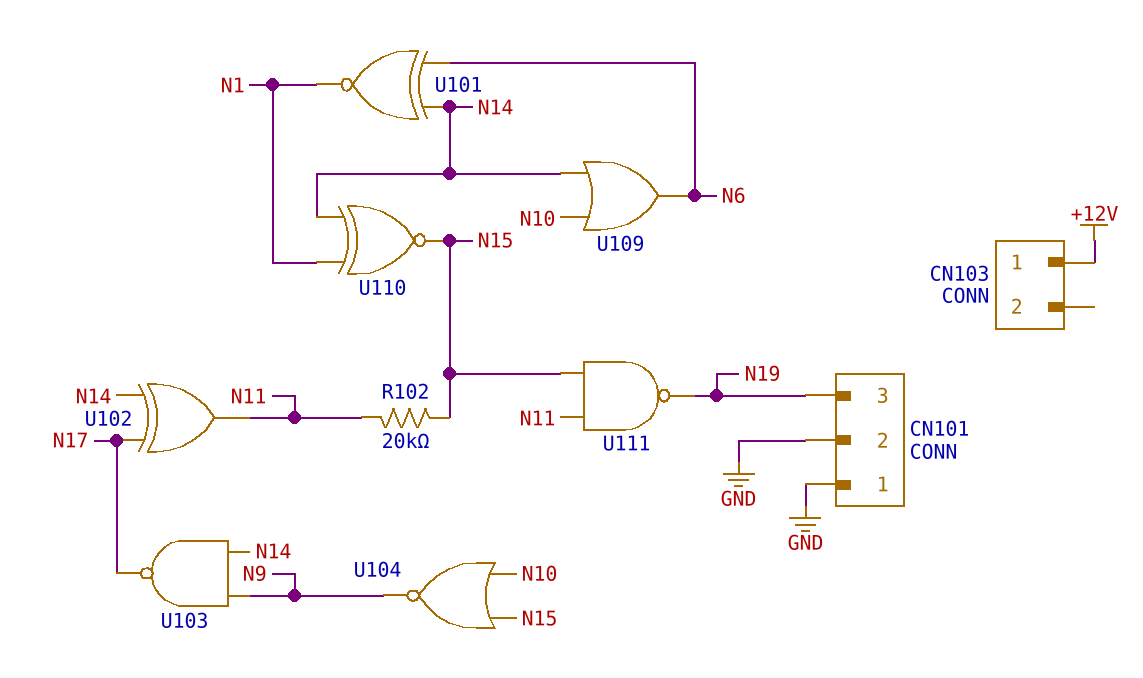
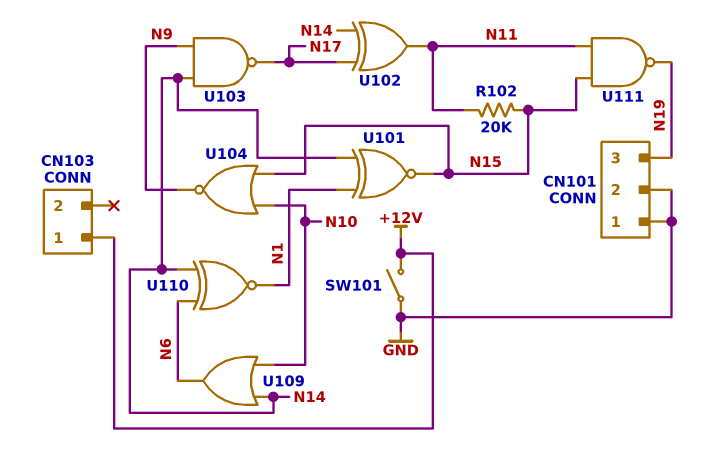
SW101: none -> switch (+12V, GND)
U101: XNOR (in N6, in N14, out N1) -> XNOR (in N1, in N14, out N15)
U110: XNOR (in N1, in N14, out N15) -> XNOR (in N6, in N14, out N1)

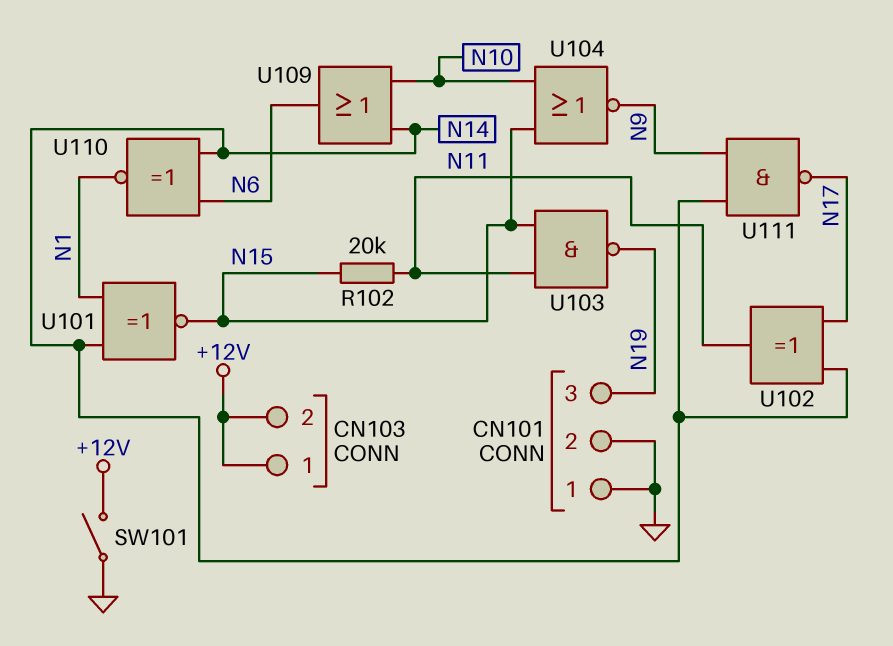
CN103 pin 2: none -> +12V
U103: NAND (in N9, in N14, out N17) -> NAND (in N11, in N15, out N19)
U111: NAND (in N11, in N15, out N19) -> NAND (in N9, in N14, out N17)

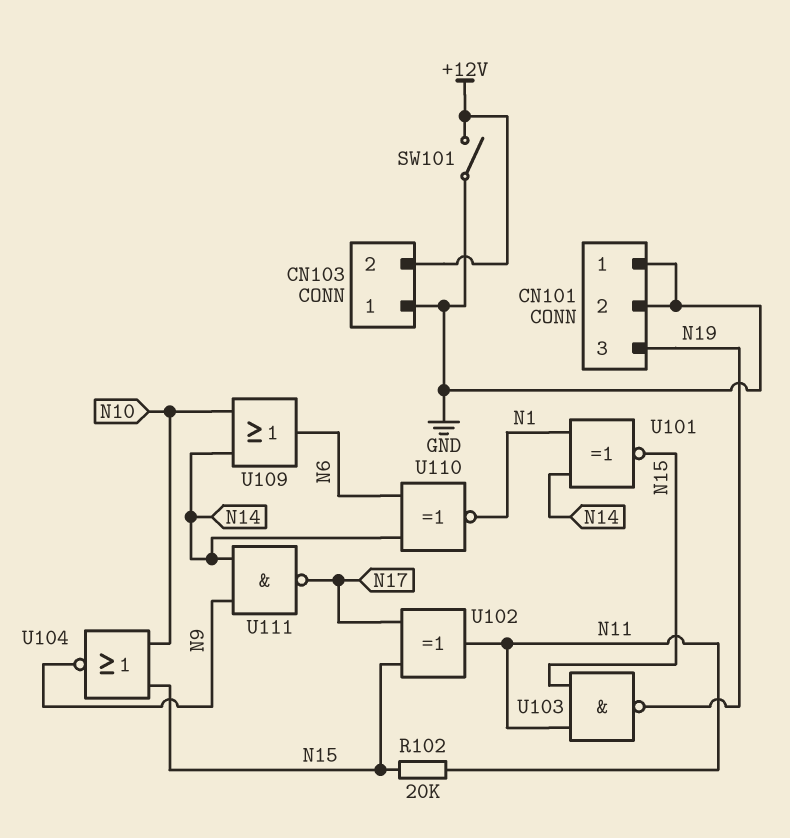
CN103 pin 1: +12V -> GND
U102: XOR (in N14, in N17, out N11) -> XOR (in N15, in N17, out N11)

